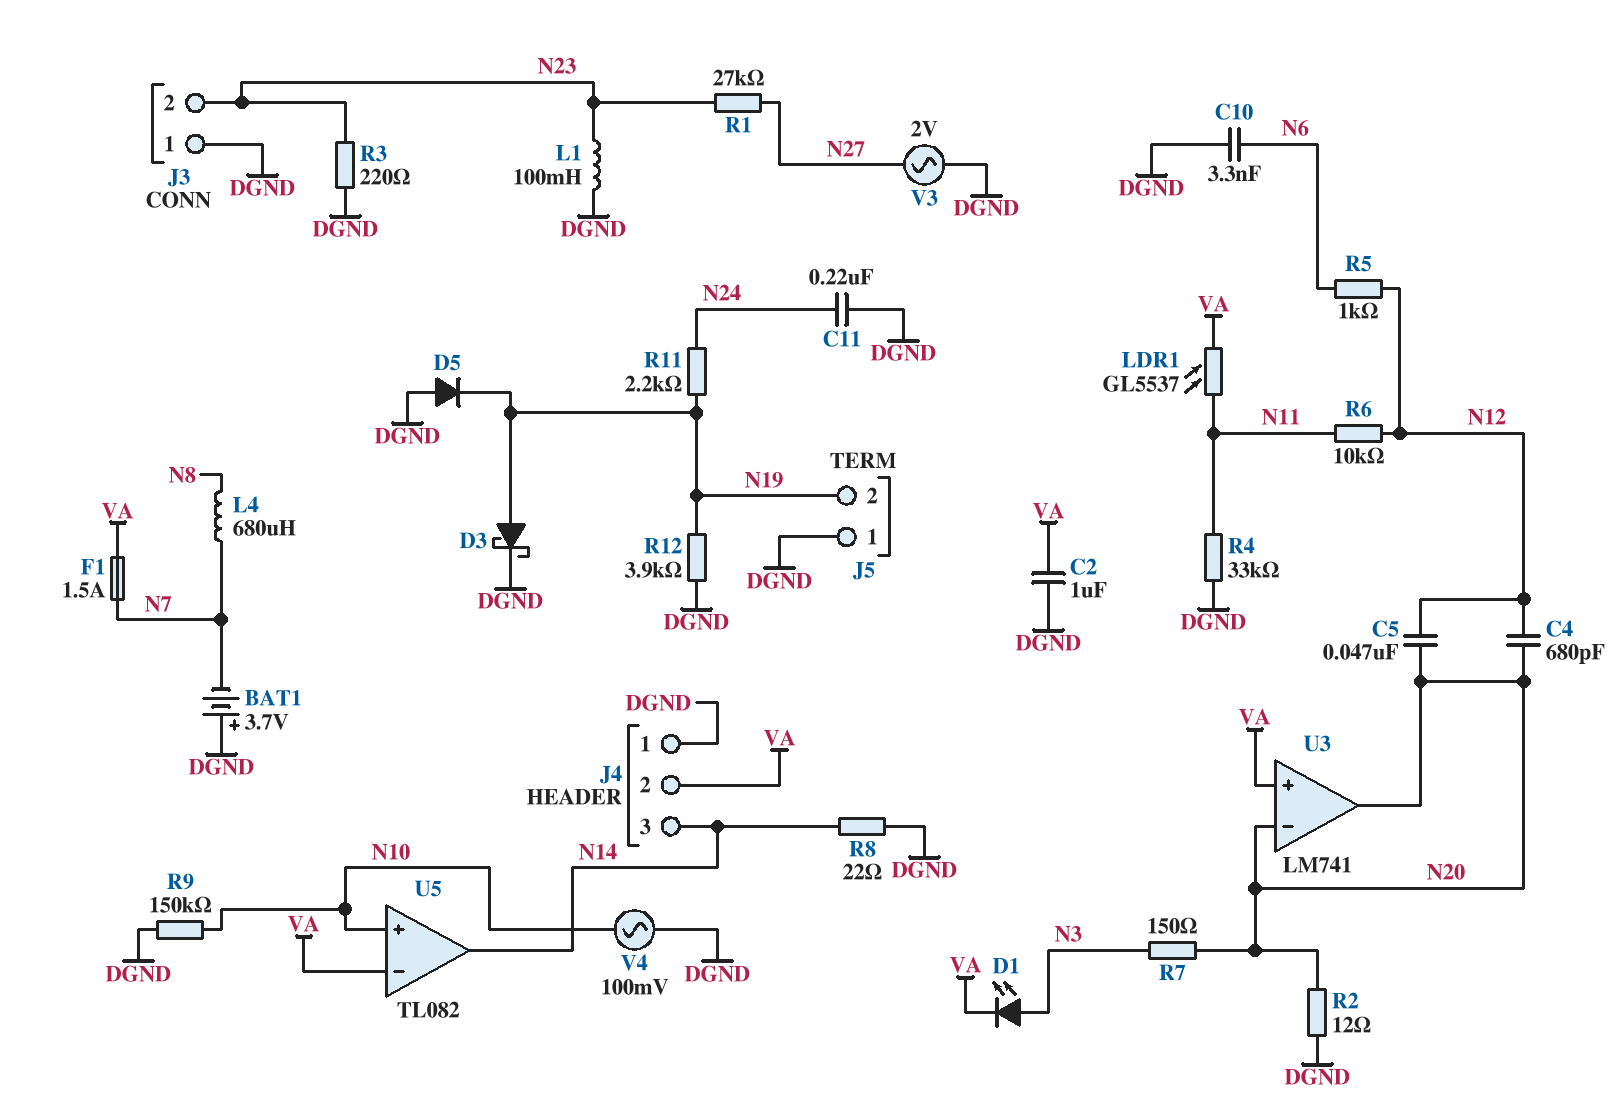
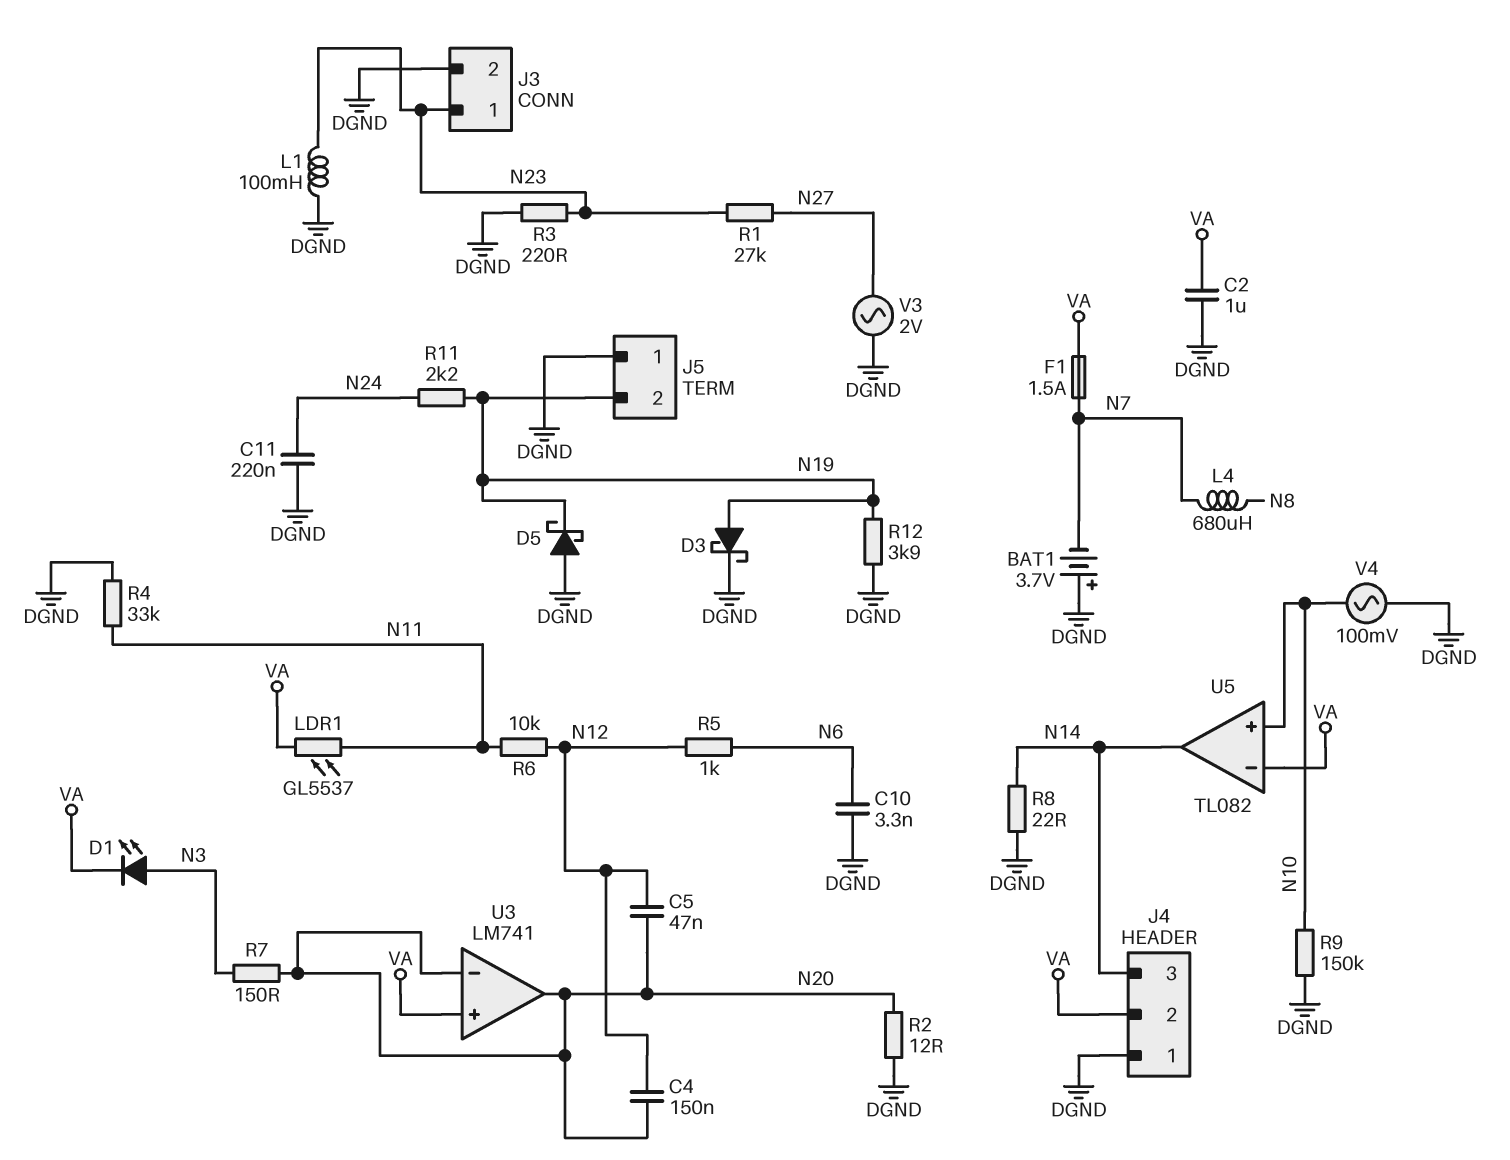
C4: 680pF (N12, N20) -> 150nF (N12, N20)
D5: diode (A DGND, K N19) -> schottky (A DGND, K N19)
J3 pin 1: DGND -> N23
J3 pin 2: N23 -> DGND

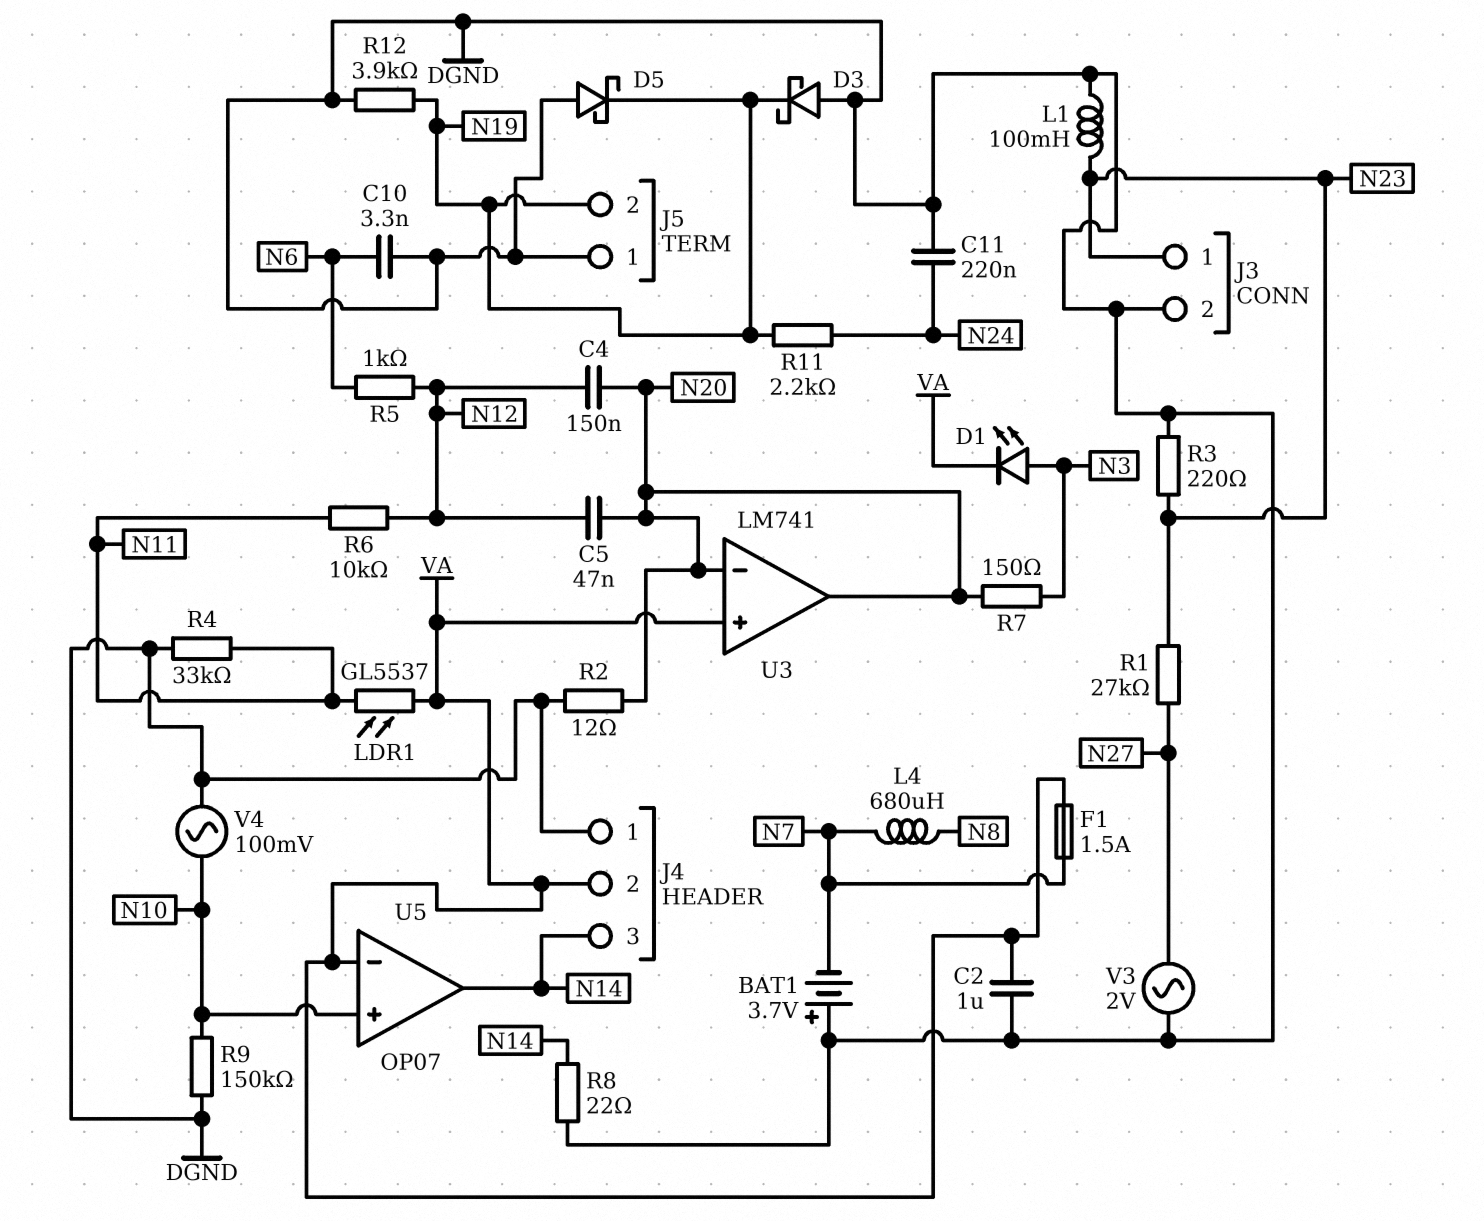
D3: schottky (A N19, K DGND) -> schottky (A DGND, K N19)
U5: TL082 -> OP07

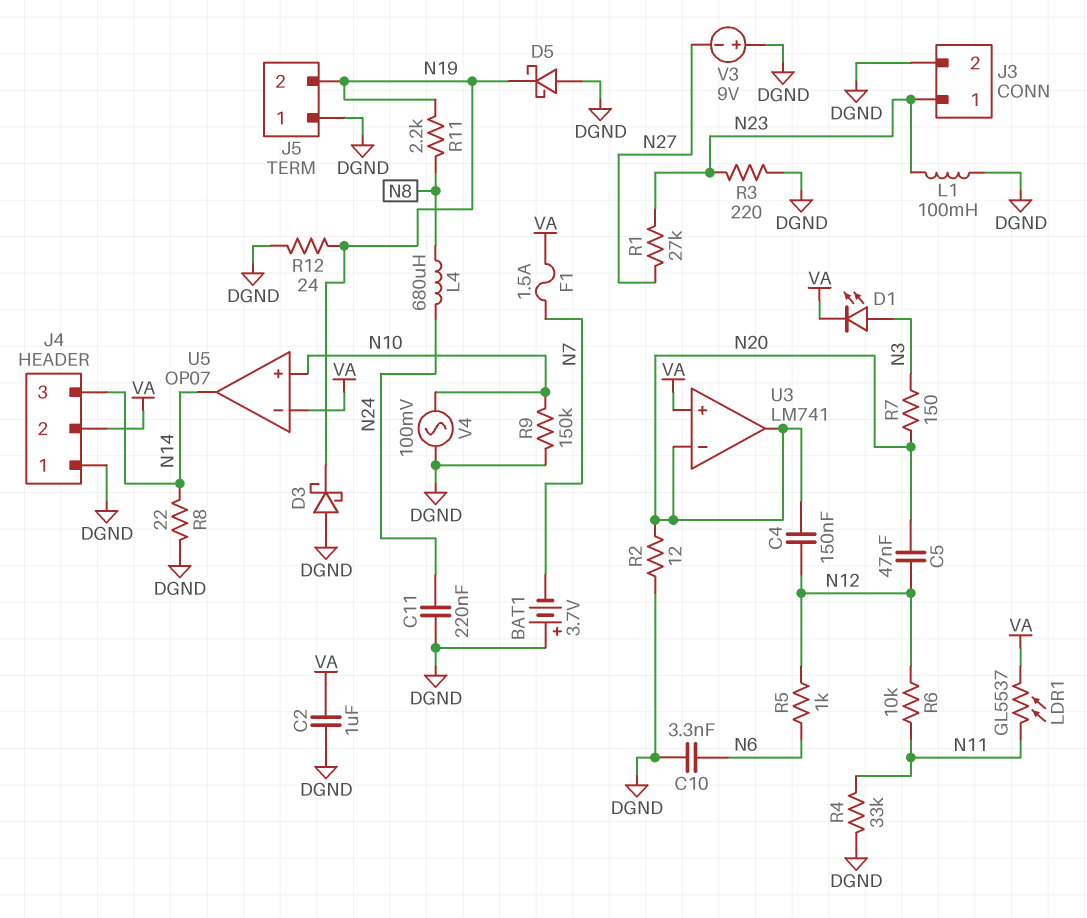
L4: 680uH (N7, N8) -> 680uH (N8, N24)
R11: 2.2k (N19, N24) -> 2.2k (N8, N19)
R12: 3.9k (DGND, N19) -> 24 (DGND, N19)
V3: AC 2V (DGND, N27) -> 9V (plus DGND, minus N27)

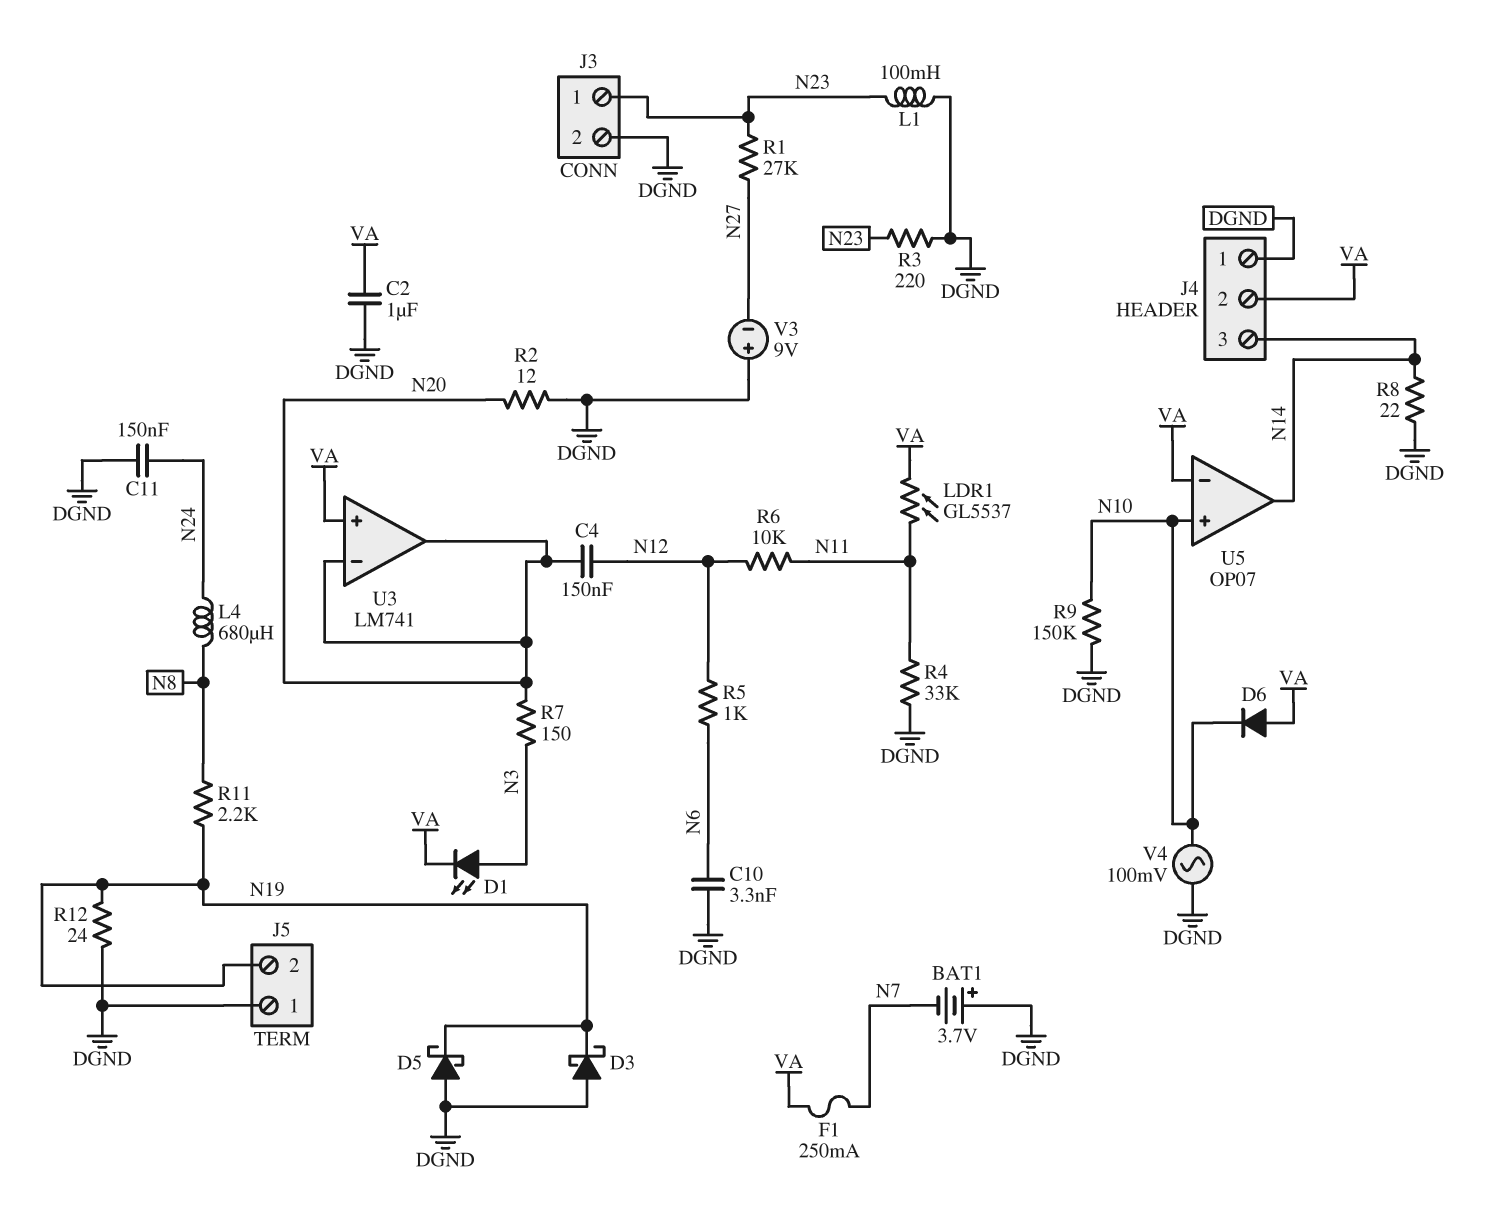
C5: 47nF (N12, N20) -> none
C11: 220nF (DGND, N24) -> 150nF (DGND, N24)
D6: none -> diode (A VA, K N10)
F1: 1.5A (N7, VA) -> 250mA (N7, VA)

